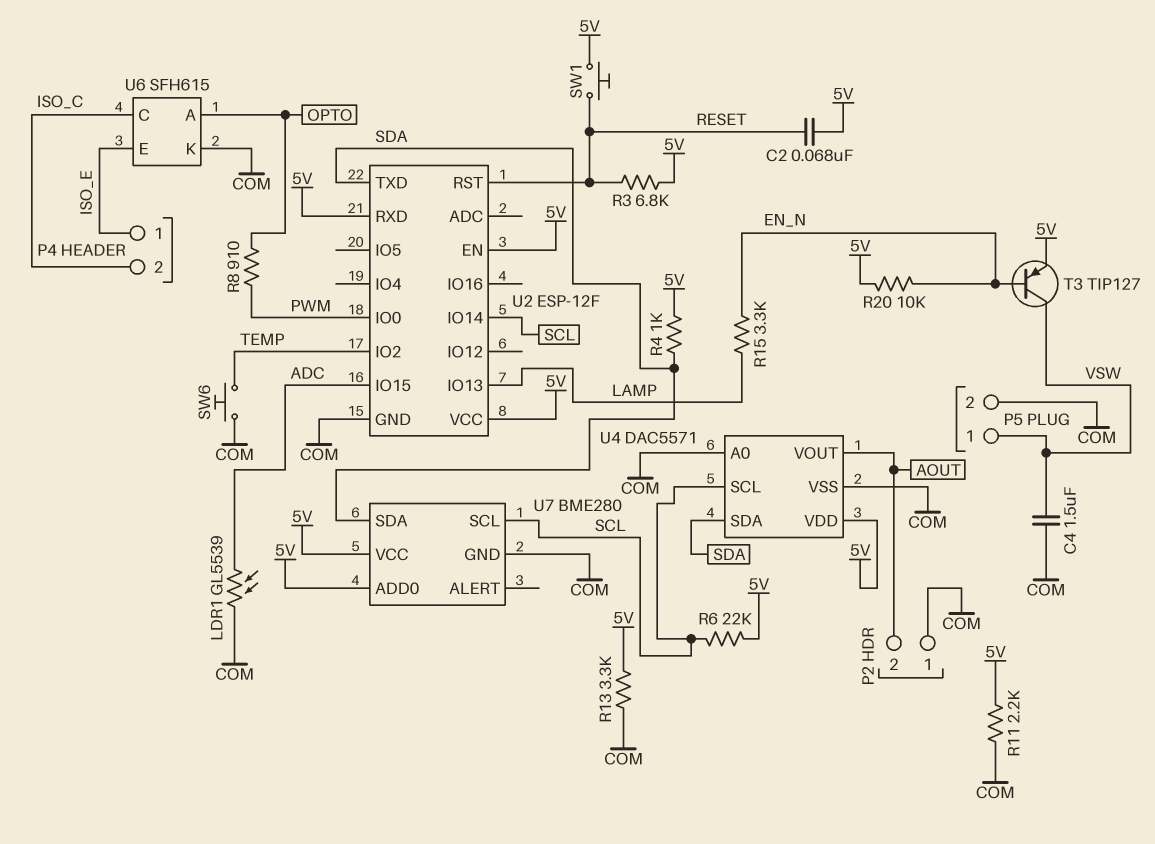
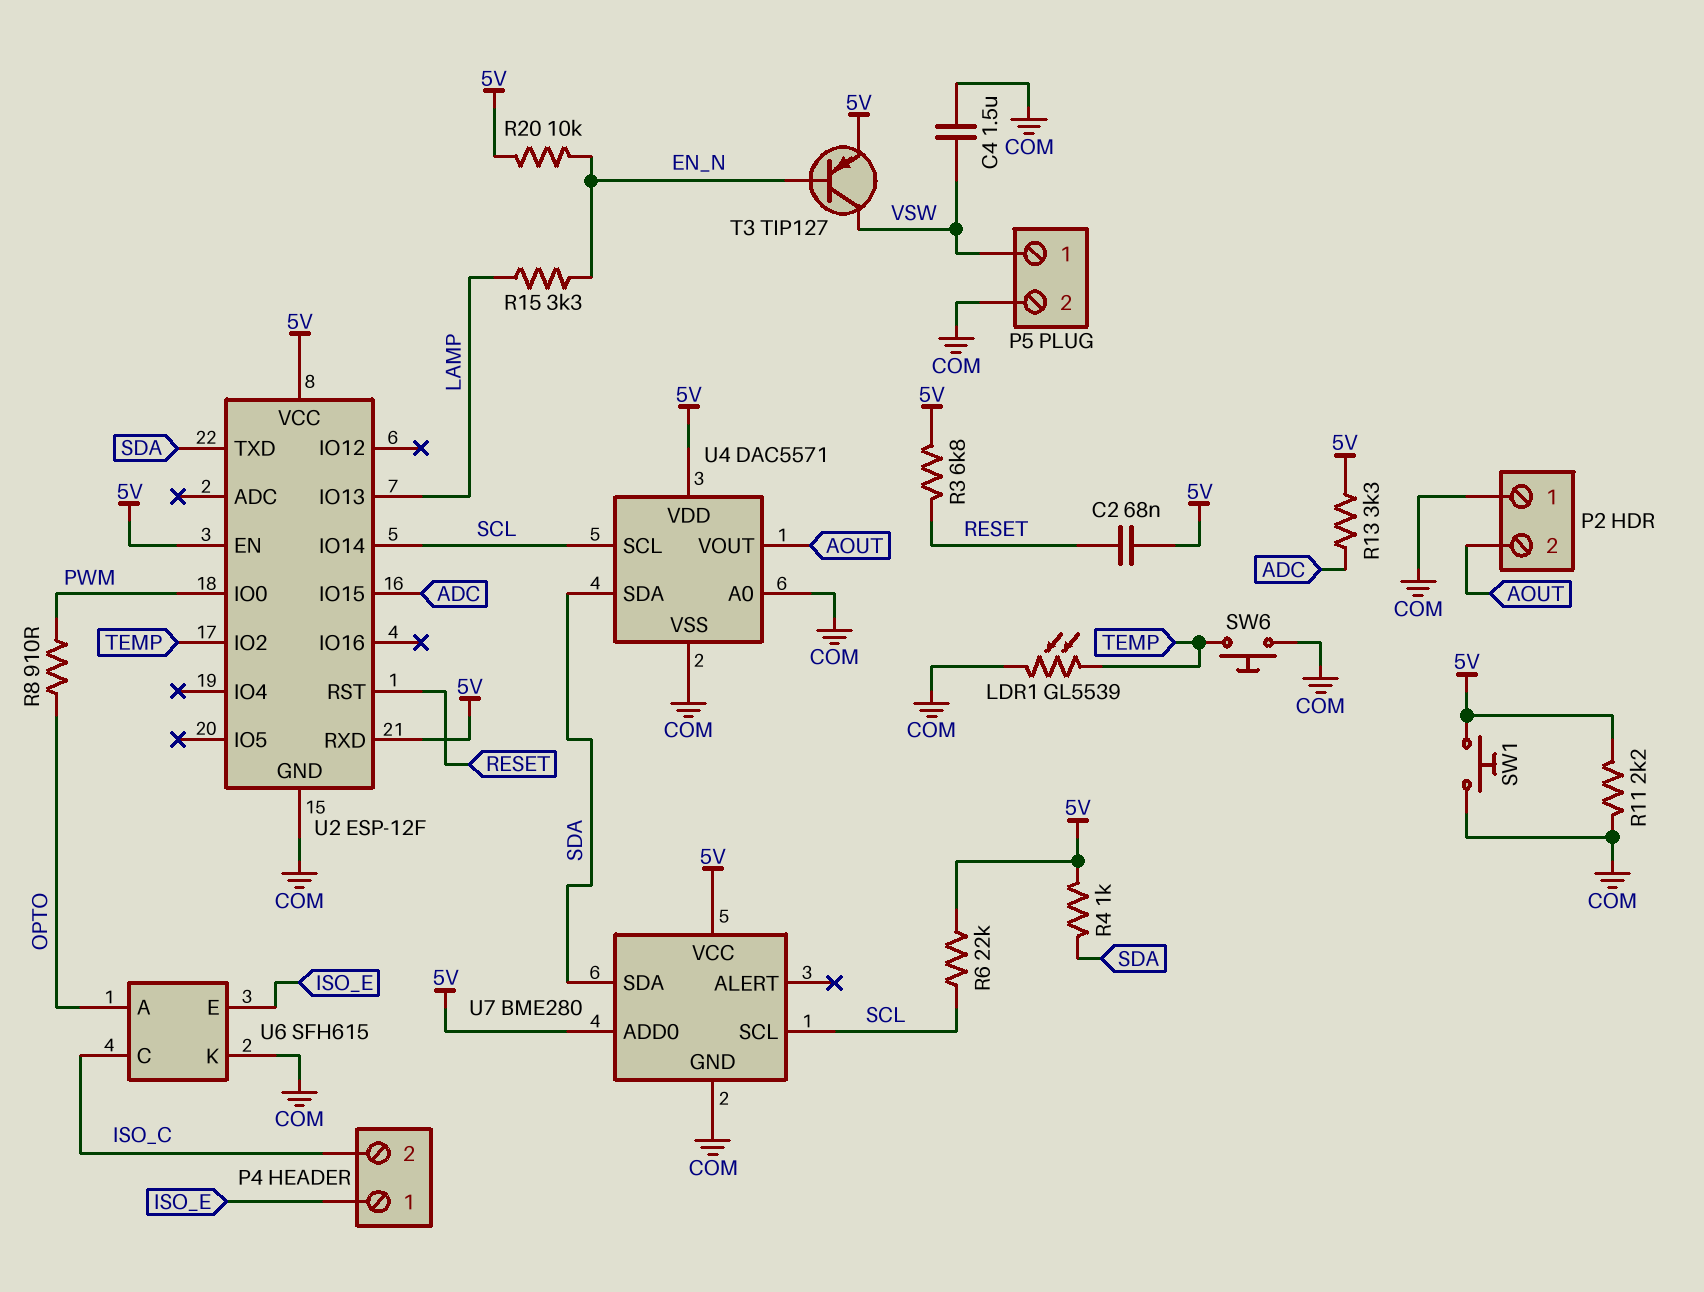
LDR1: GL5539 (ADC, COM) -> GL5539 (COM, TEMP)
R13: 3.3k (5V, COM) -> 3.3k (5V, ADC)
SW1: button (5V, RESET) -> button (5V, COM)

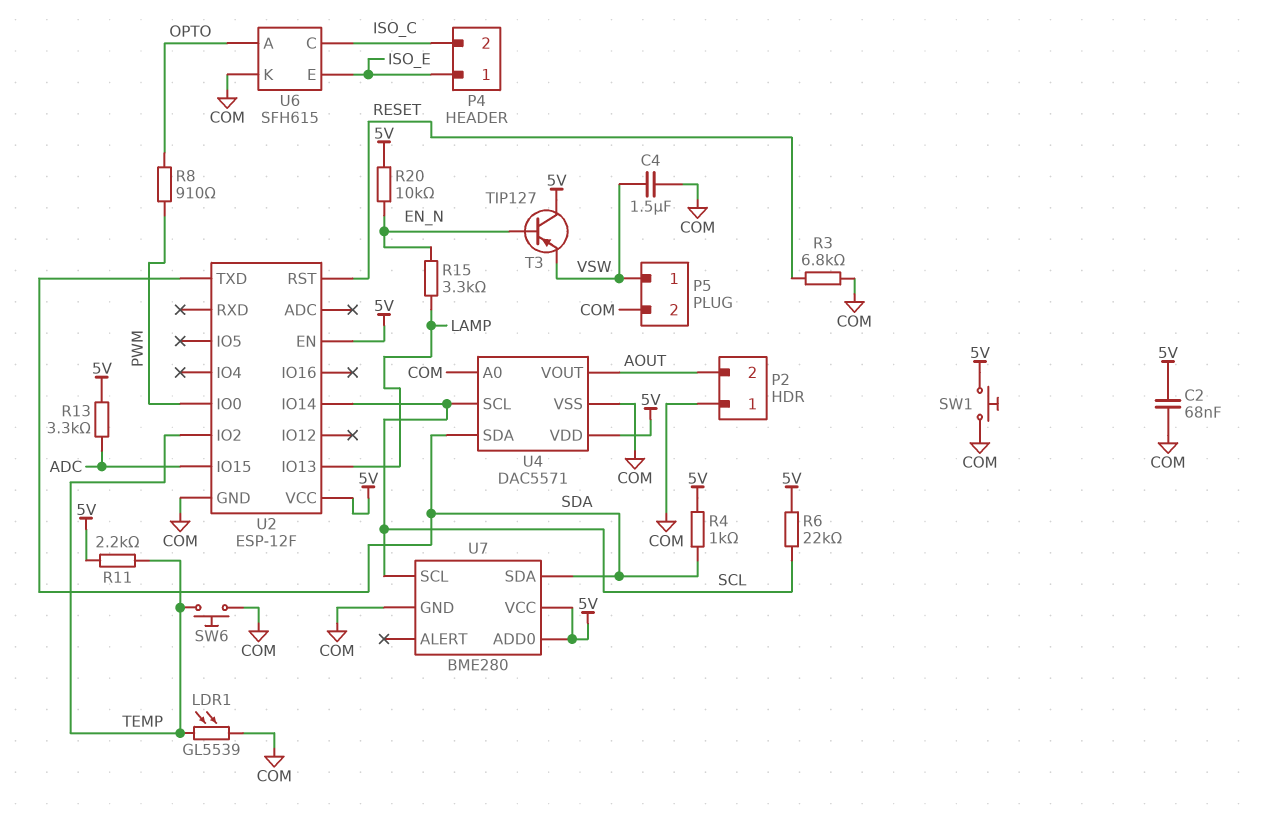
C2: 68nF (5V, RESET) -> 68nF (5V, COM)
R3: 6.8k (5V, RESET) -> 6.8k (COM, RESET)
R11: 2.2k (5V, COM) -> 2.2k (5V, TEMP)
T3: PNP TIP127 (B EN_N, C VSW, E 5V) -> PNP TIP127 (B EN_N, C 5V, E VSW)
U2 pin RXD: 5V -> none

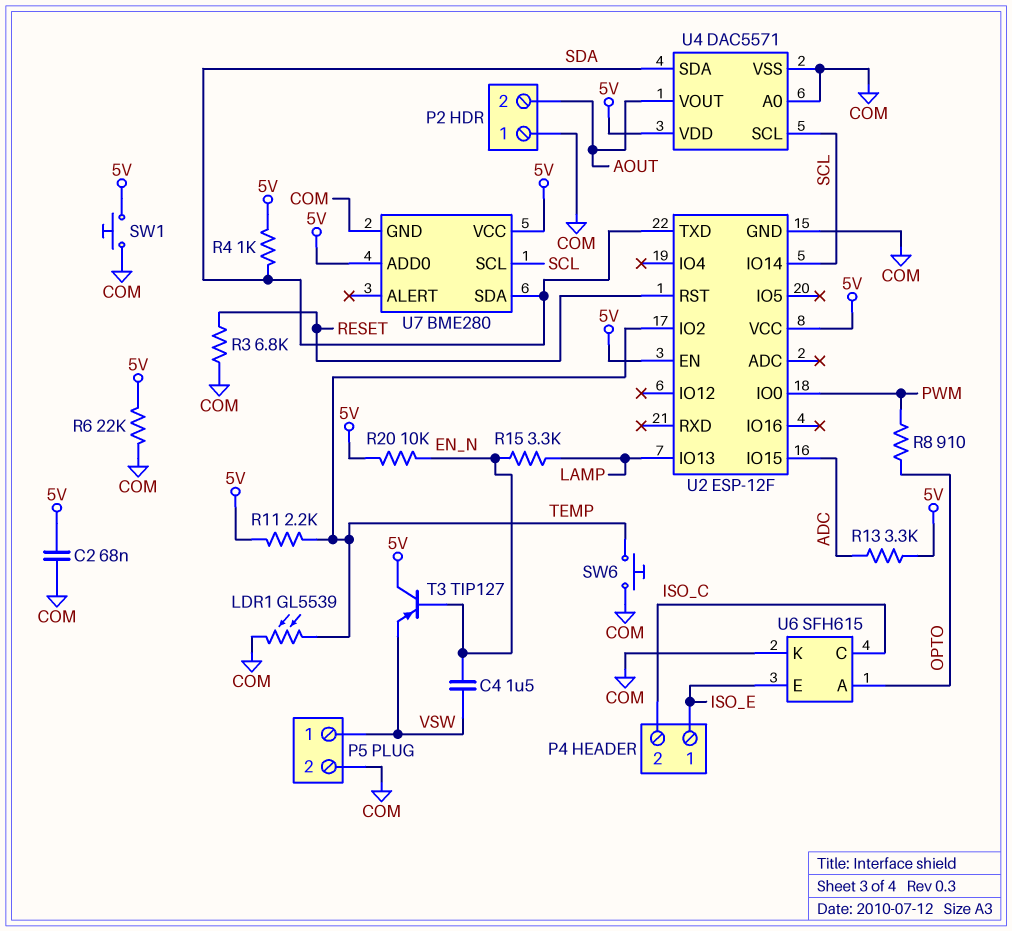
C4: 1.5uF (COM, VSW) -> 1.5uF (EN_N, VSW)
R6: 22k (5V, SCL) -> 22k (5V, COM)

